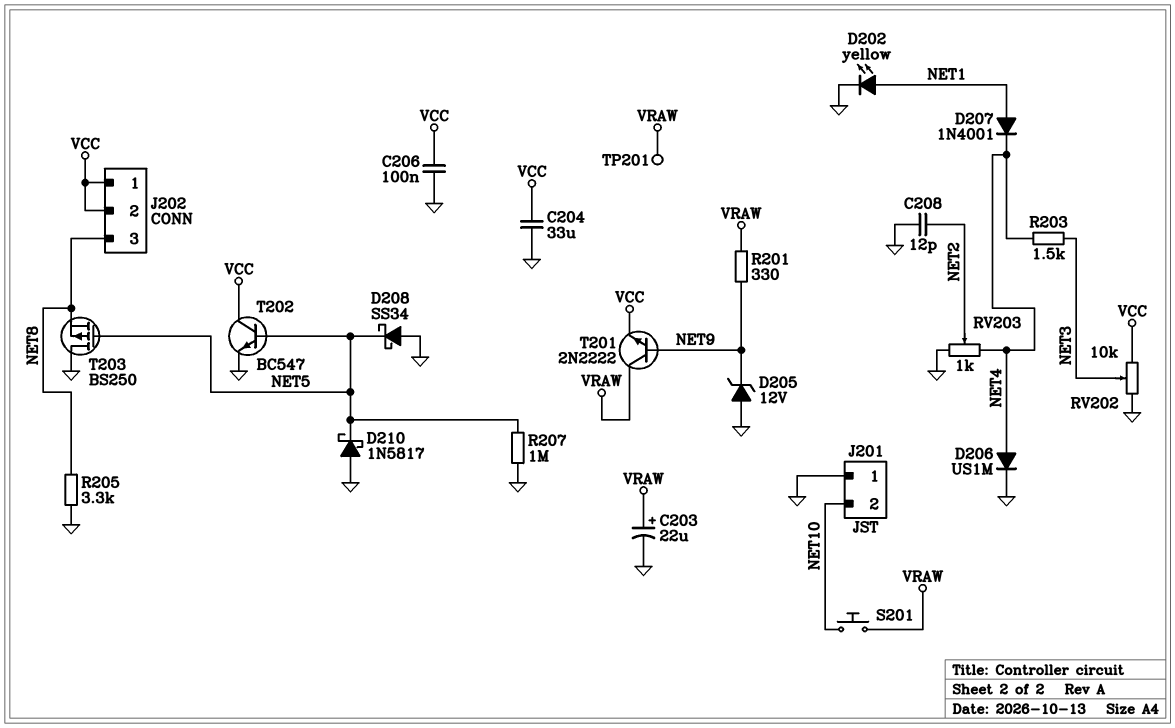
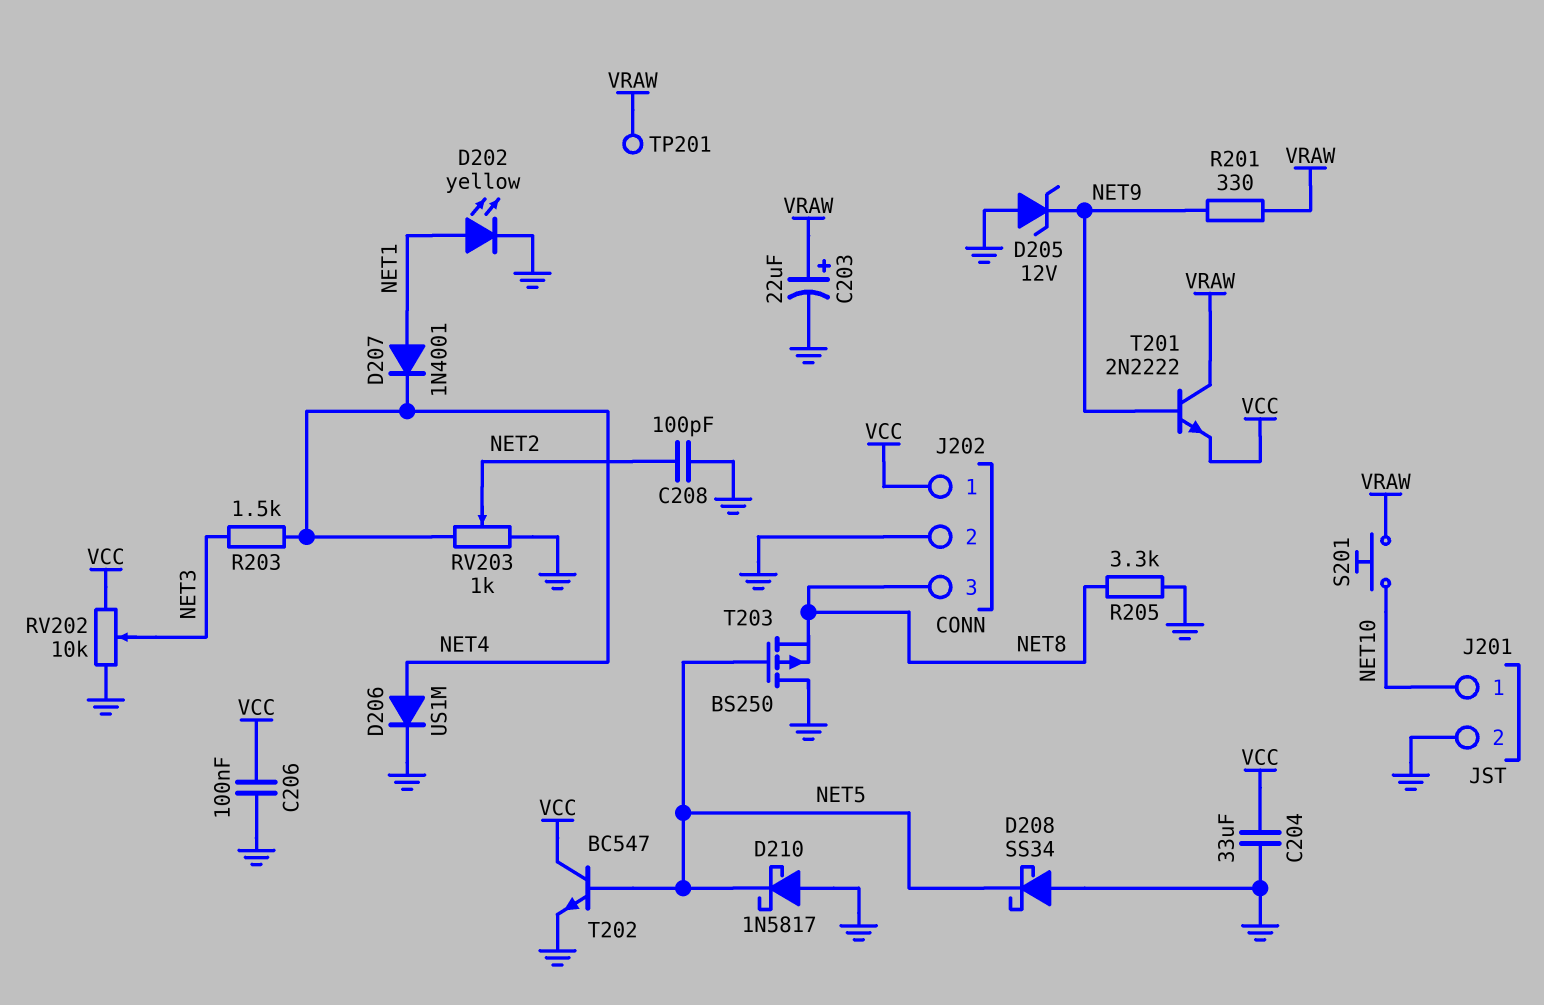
C208: 12pF (GND, NET2) -> 100pF (GND, NET2)
J201 pin 1: GND -> NET10
J201 pin 2: NET10 -> GND
J202 pin 2: VCC -> GND
R207: 1M (GND, NET5) -> none

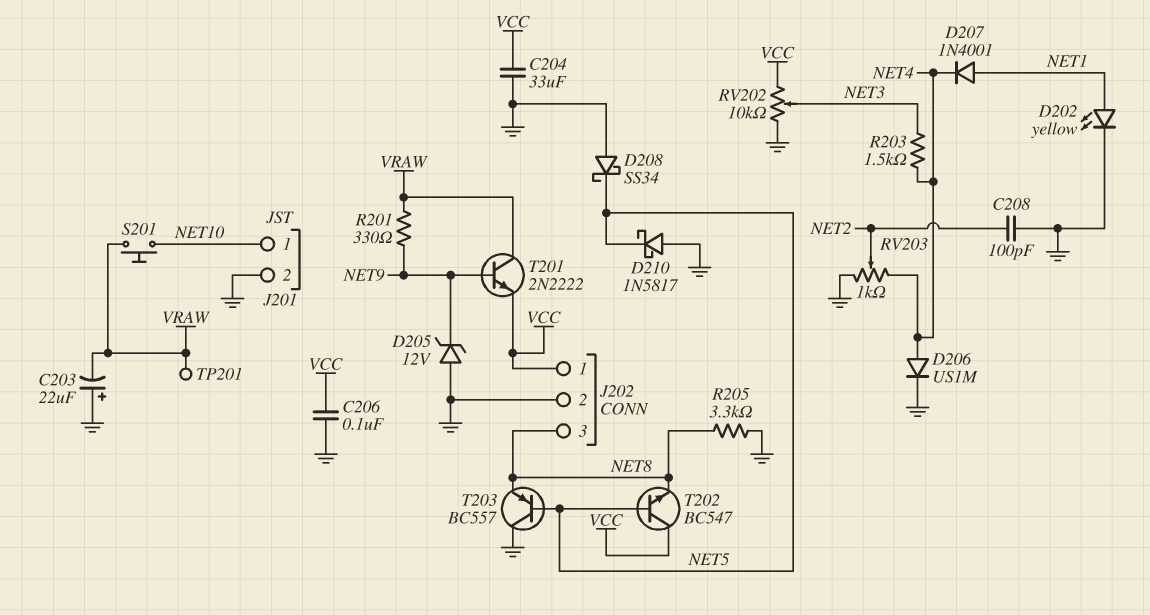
C203: 22uF (plus VRAW, minus GND) -> 22uF (plus GND, minus VRAW)
T202: NPN BC547 (B NET5, C VCC, E GND) -> NPN BC547 (B NET5, C VCC, E NET8)
T203: PMOS BS250 (G NET5, D GND, S NET8) -> PNP BC557 (B NET5, C GND, E NET8)

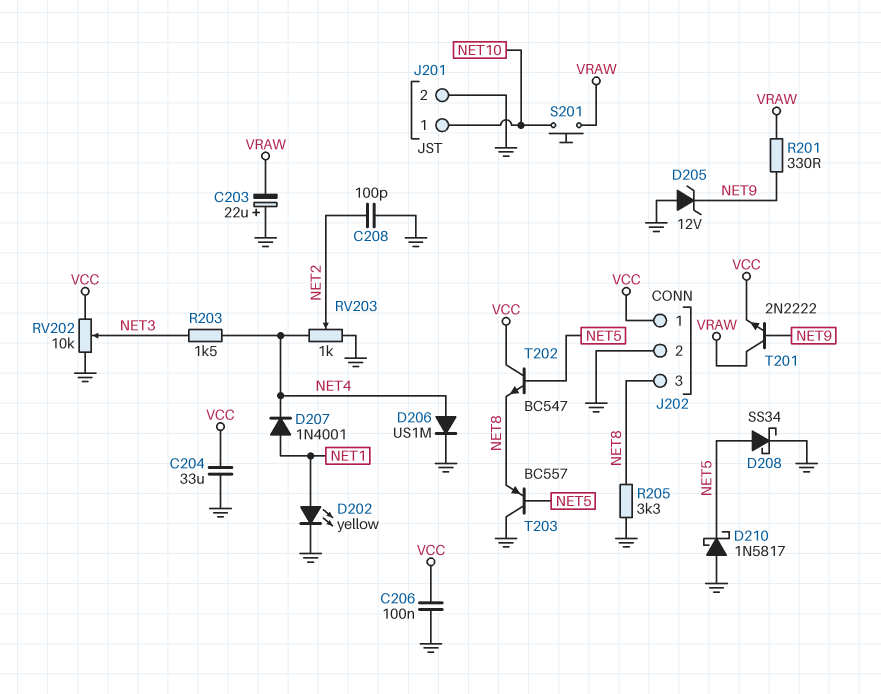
D208: schottky SS34 (A GND, K NET5) -> schottky SS34 (A NET5, K GND)
TP201: test point (VRAW) -> none

